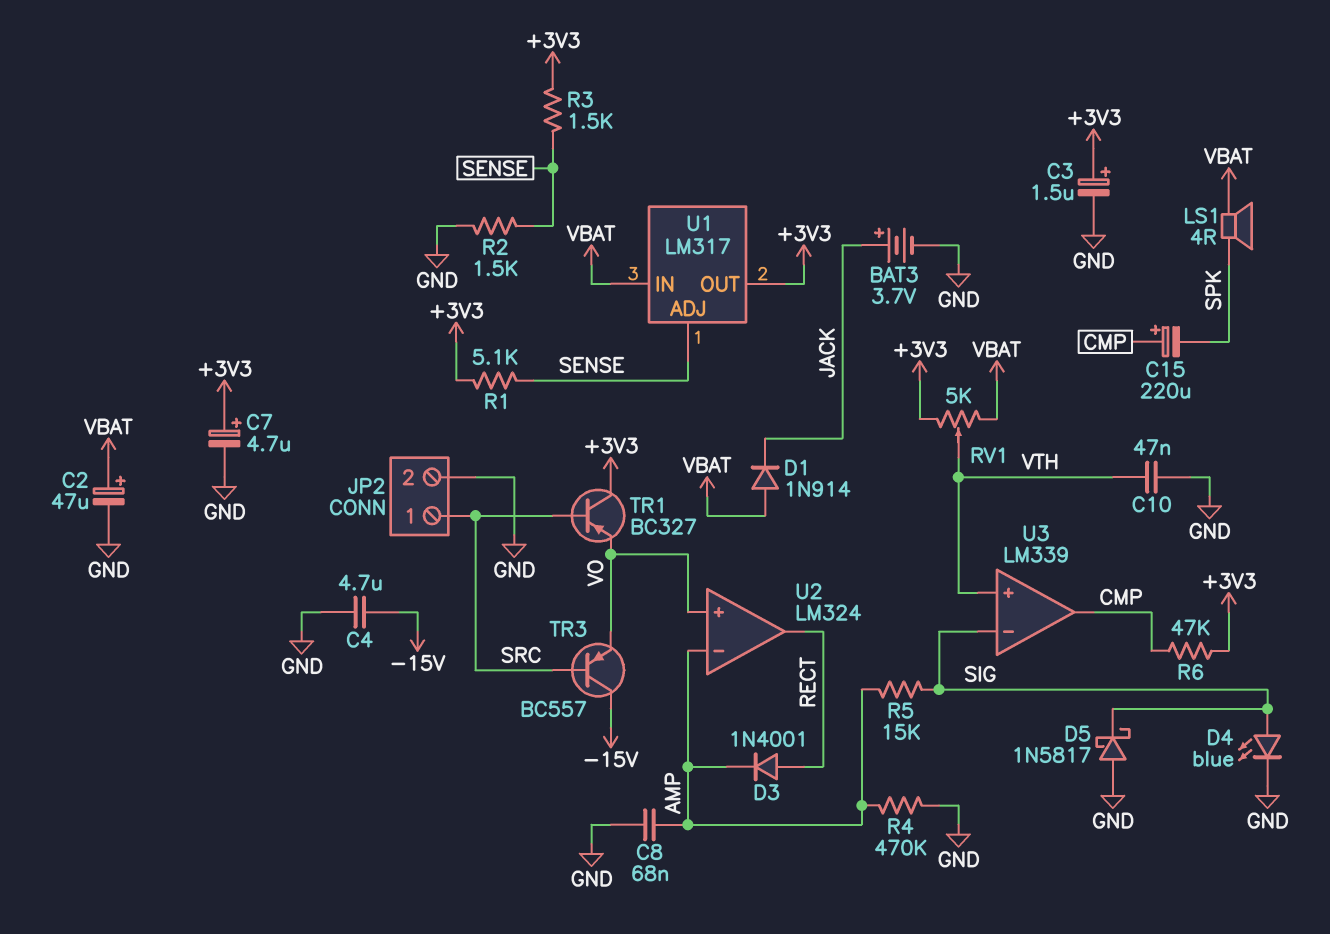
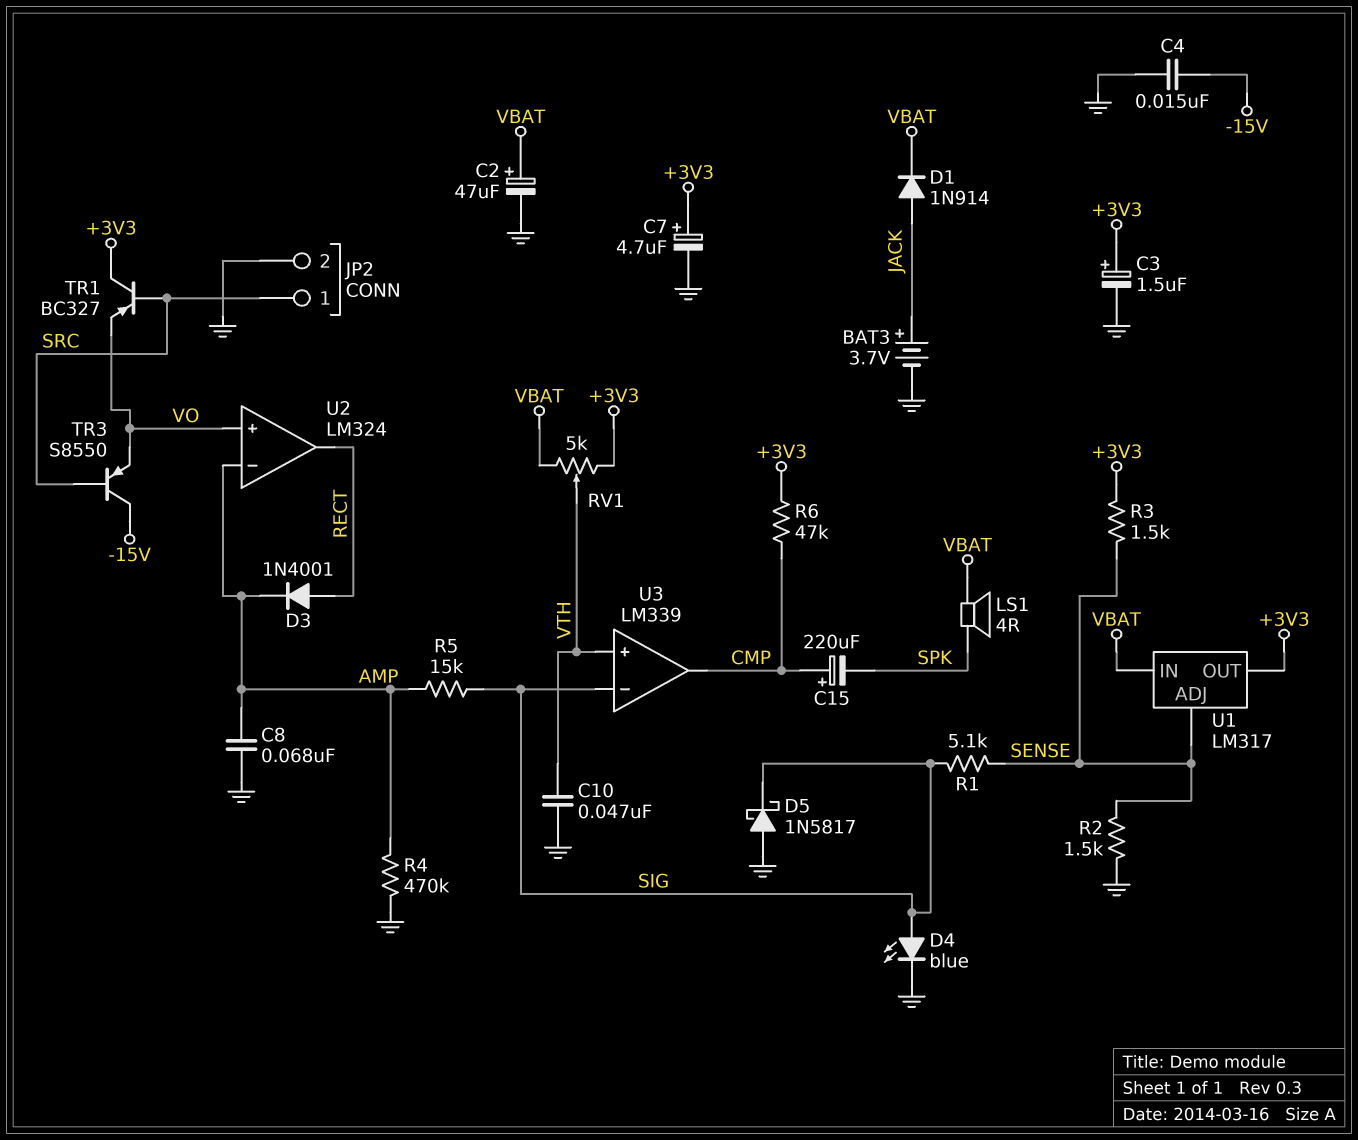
C4: 4.7uF (-15V, GND) -> 15nF (-15V, GND)
D1: diode 1N914 (A VBAT, K JACK) -> diode 1N914 (A JACK, K VBAT)
R1: 5.1k (+3V3, SENSE) -> 5.1k (SENSE, SIG)
TR3: PNP BC557 (B SRC, C -15V, E VO) -> PNP S8550 (B SRC, C -15V, E VO)

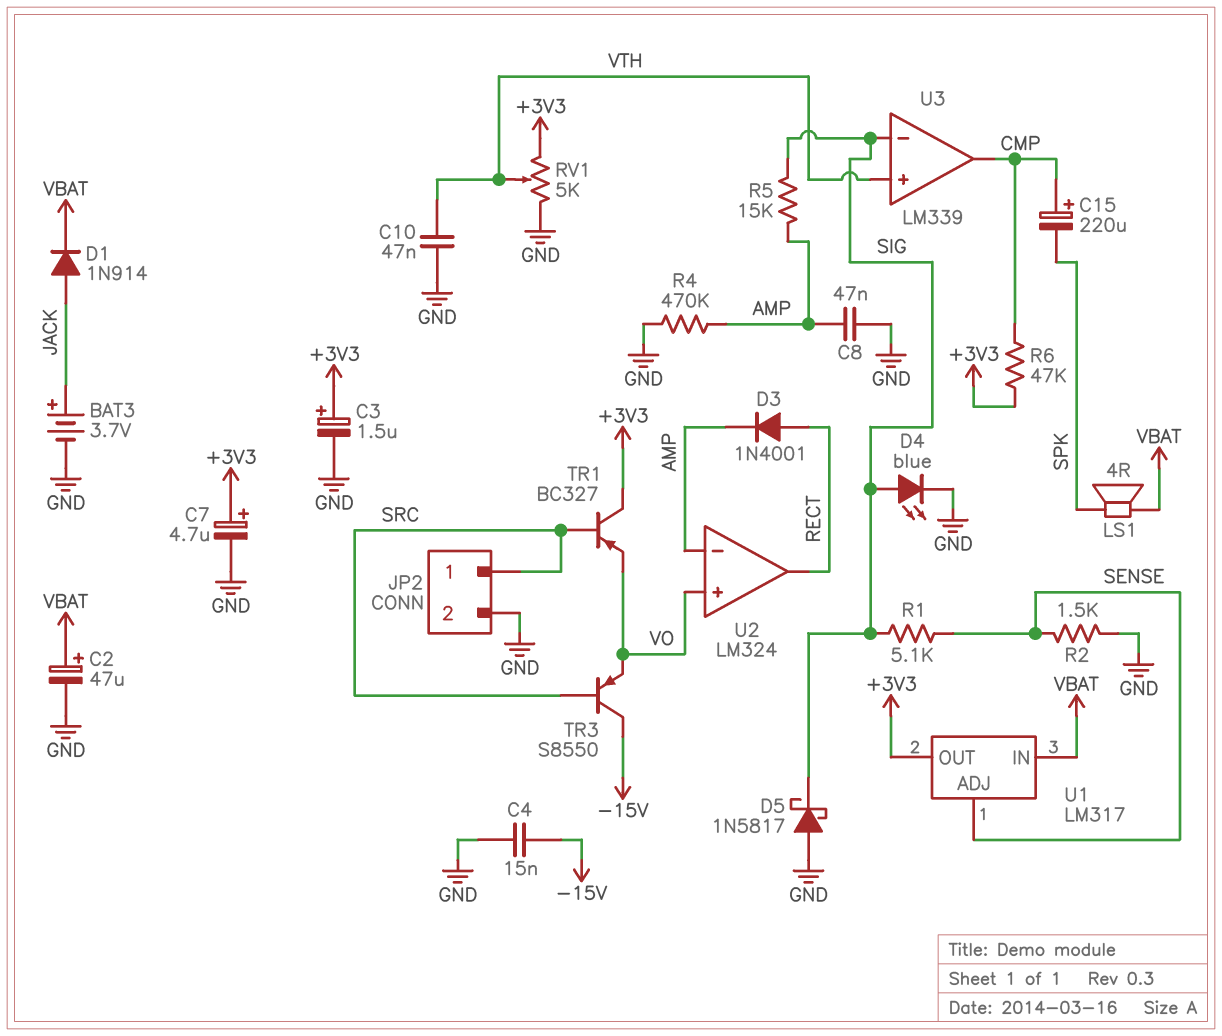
C8: 68nF (AMP, GND) -> 47nF (AMP, GND)
R3: 1.5k (+3V3, SENSE) -> none
RV1: 5k (+3V3, VBAT, wiper VTH) -> 5k (+3V3, GND, wiper VTH)

